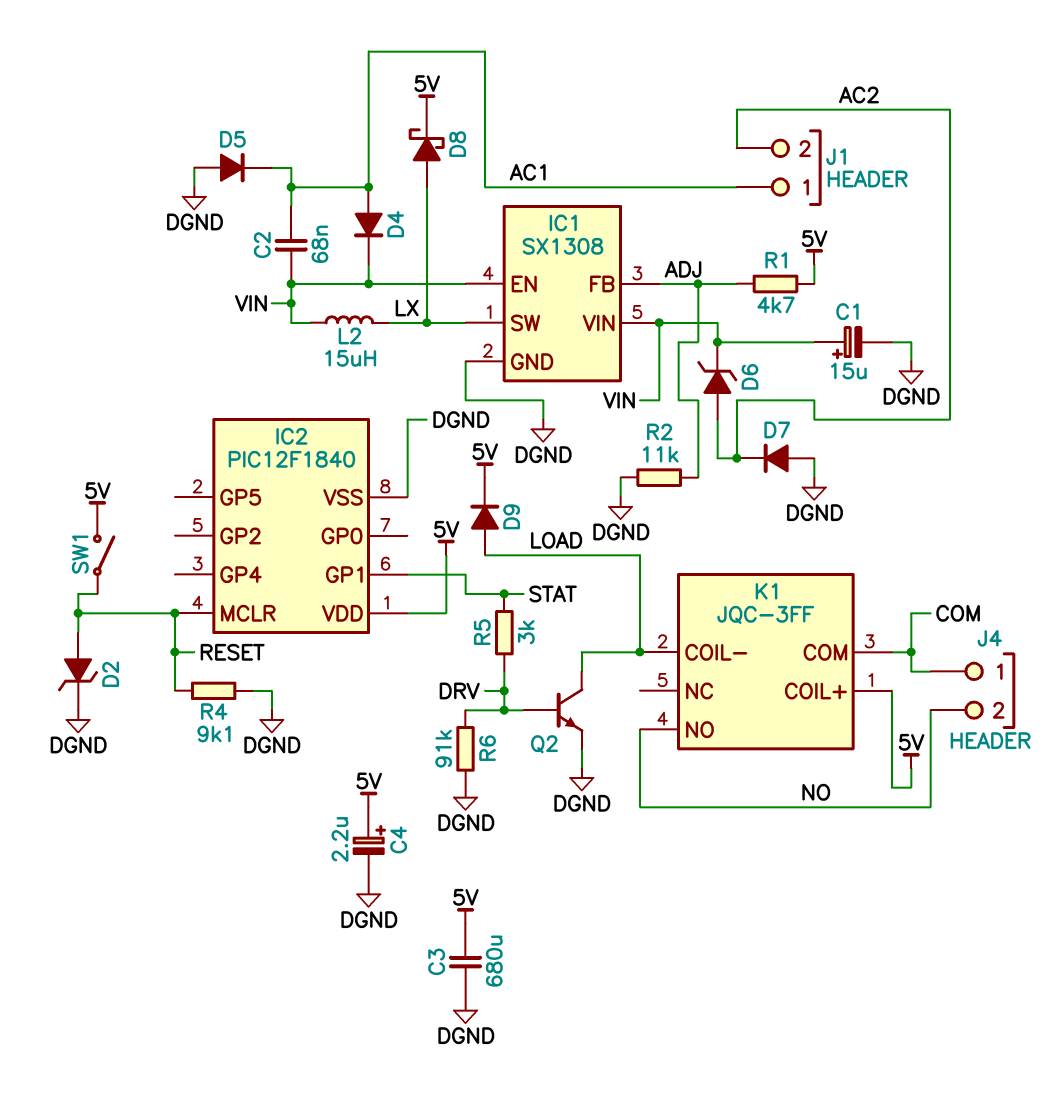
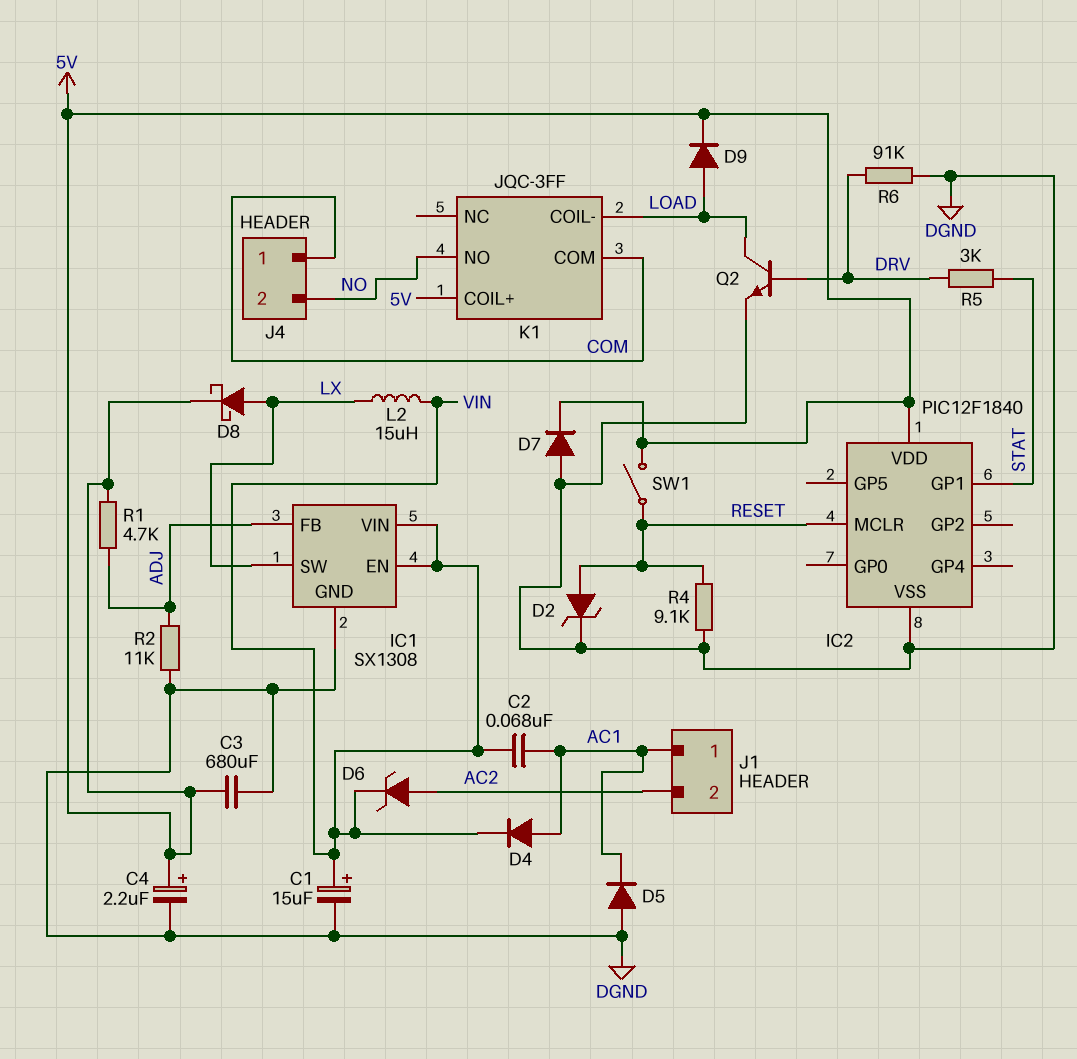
D7: diode (A DGND, K AC2) -> diode (A DGND, K 5V)

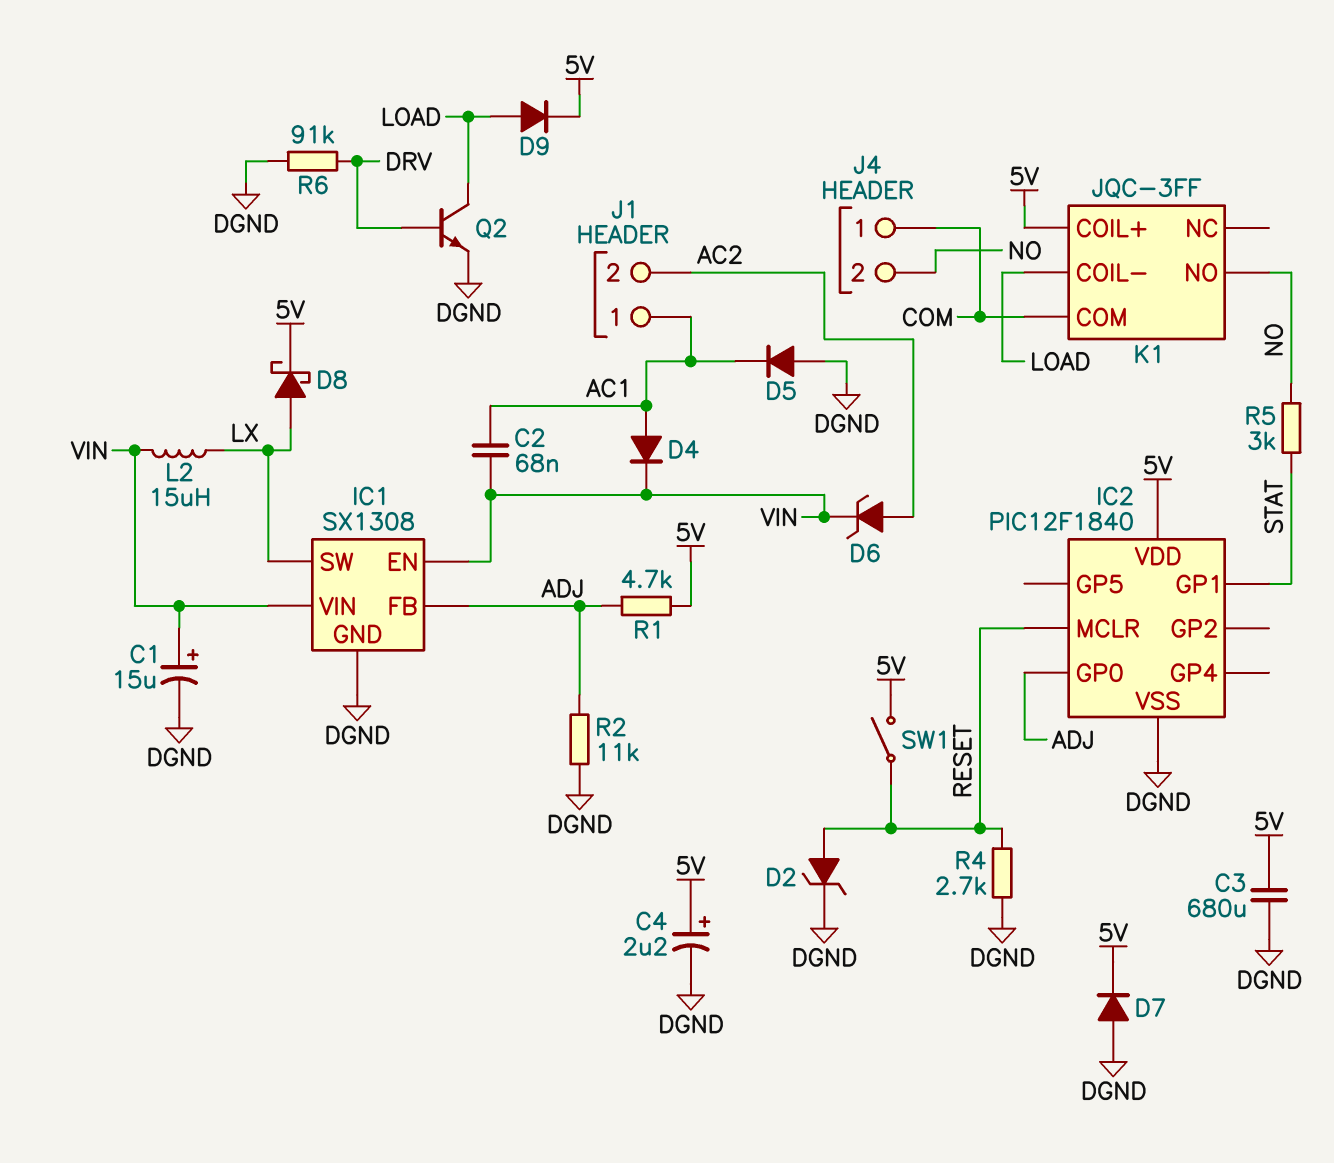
IC2 pin GP0: none -> ADJ
R4: 9.1k (DGND, RESET) -> 2.7k (DGND, RESET)
R5: 3k (DRV, STAT) -> 3k (NO, STAT)

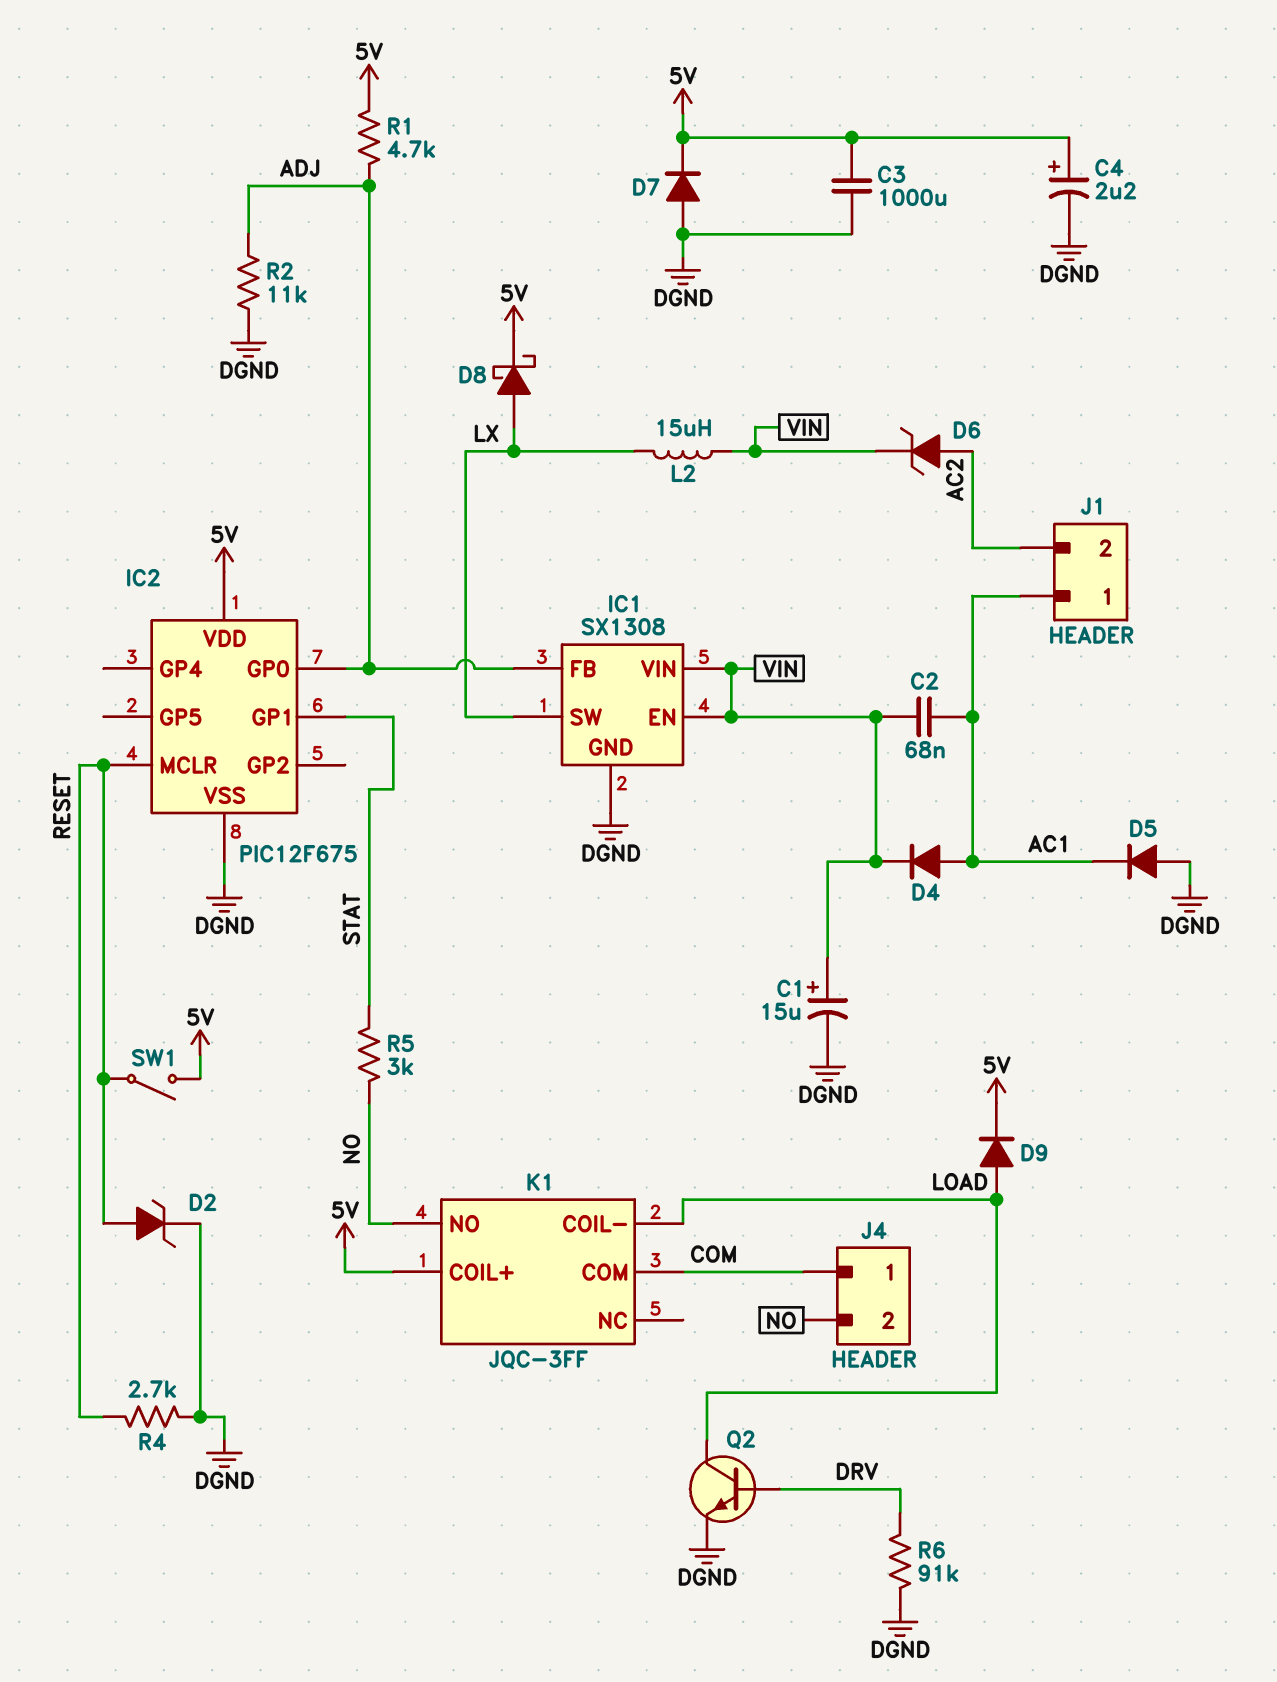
C3: 680uF (5V, DGND) -> 1000uF (5V, DGND)
IC2: PIC12F1840 -> PIC12F675

